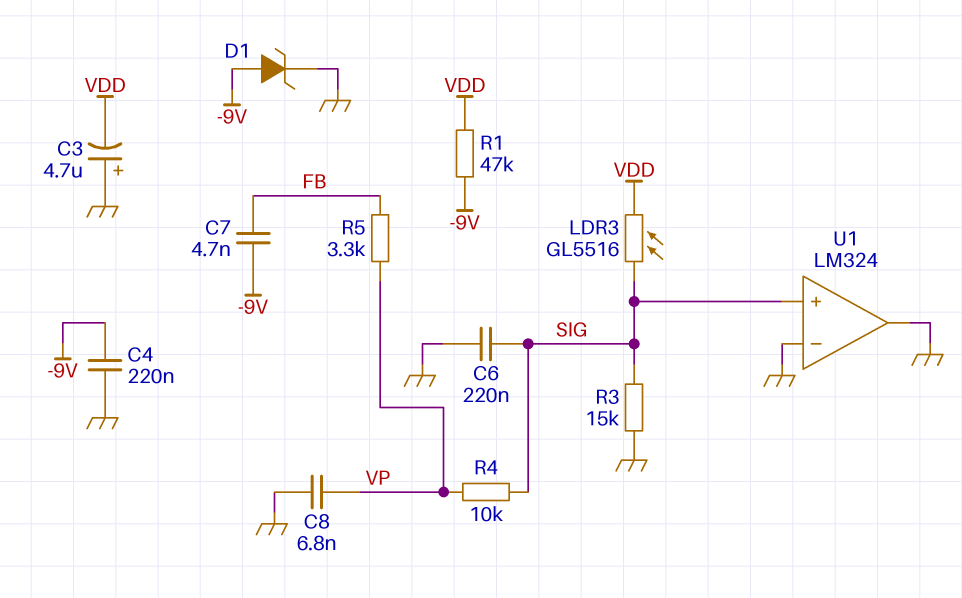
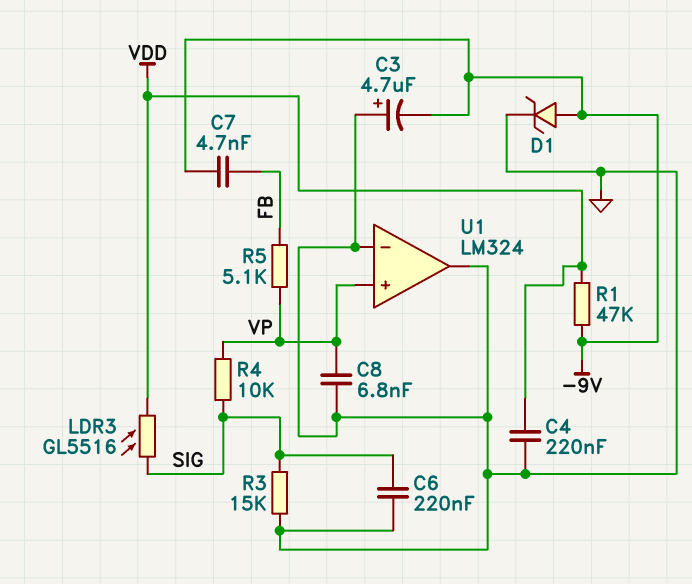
C3: 4.7uF (plus GND, minus VDD) -> 4.7uF (plus GND, minus -9V)
C4: 220nF (-9V, GND) -> 220nF (GND, VDD)
R5: 3.3k (FB, VP) -> 5.1k (FB, VP)
U1 pin in+: SIG -> VP

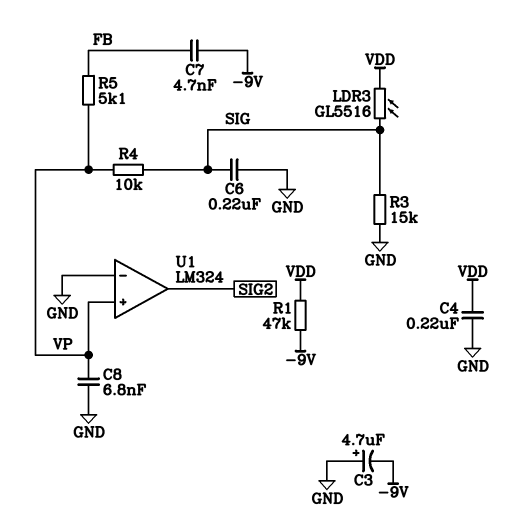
D1: zener (A -9V, K GND) -> none
U1 pin out: GND -> SIG2

